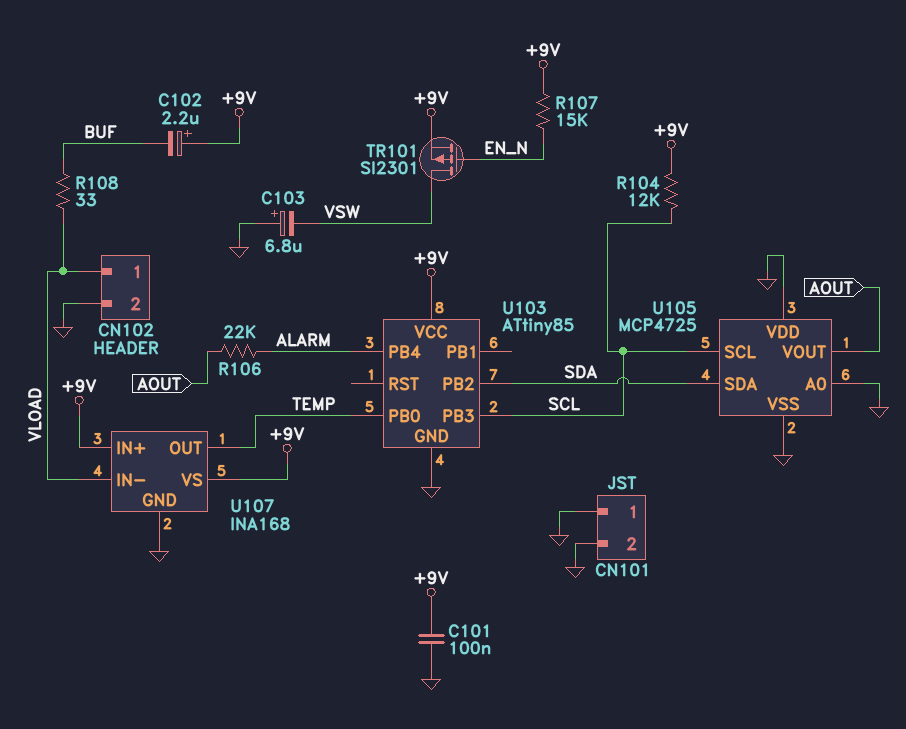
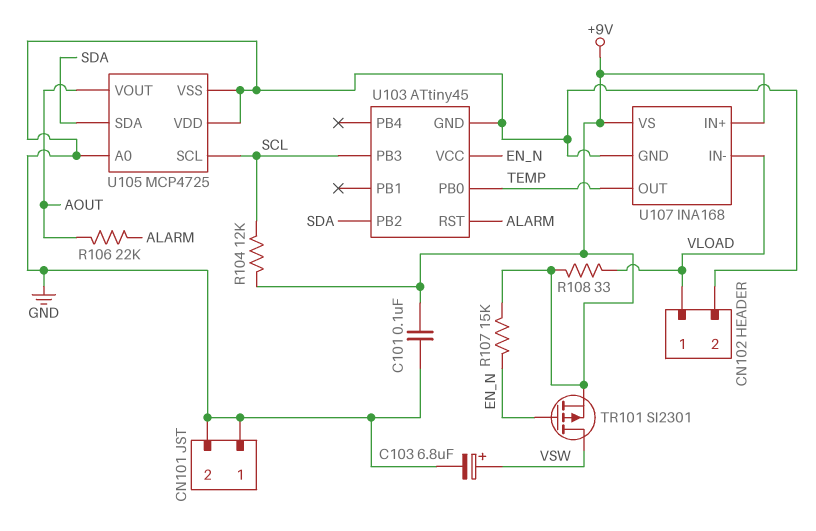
C102: 2.2uF (plus +9V, minus BUF) -> none
C103: 6.8uF (plus GND, minus VSW) -> 6.8uF (plus VSW, minus GND)
R108: 33 (BUF, VLOAD) -> 33 (+9V, VLOAD)
U103: ATtiny85 -> ATtiny45
U103 pin PB4: ALARM -> none
U103 pin RST: none -> ALARM
U103 pin VCC: +9V -> EN_N

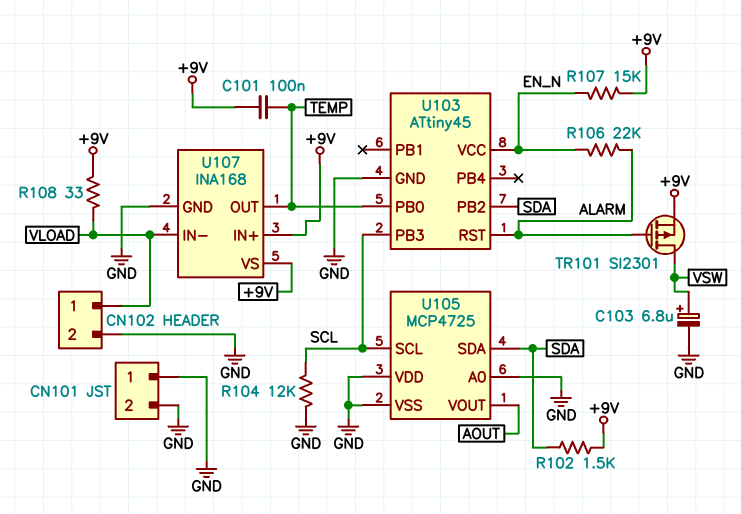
C101: 100nF (+9V, GND) -> 100nF (+9V, TEMP)
R102: none -> 1.5k (+9V, SDA)
R104: 12k (+9V, SCL) -> 12k (GND, SCL)
R106: 22k (ALARM, AOUT) -> 22k (ALARM, EN_N)
TR101: PMOS SI2301 (G EN_N, D VSW, S +9V) -> PMOS SI2301 (G ALARM, D VSW, S +9V)

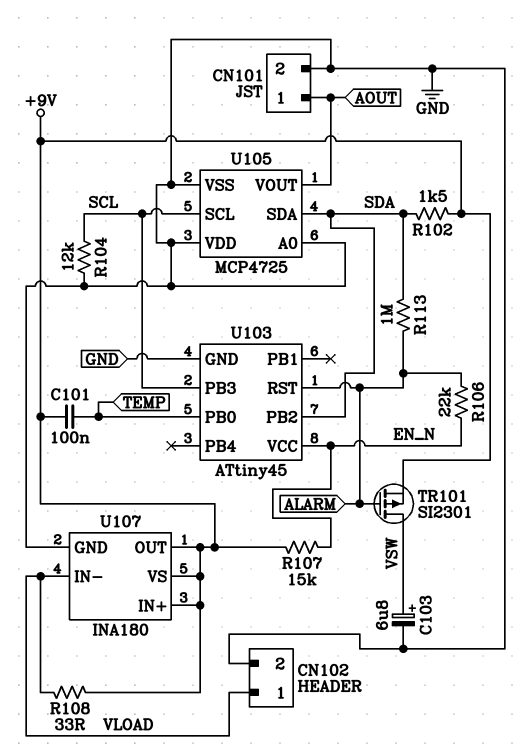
CN101 pin 1: GND -> AOUT
R113: none -> 1M (ALARM, SDA)
U107: INA168 -> INA180
U107 pin OUT: TEMP -> +9V

